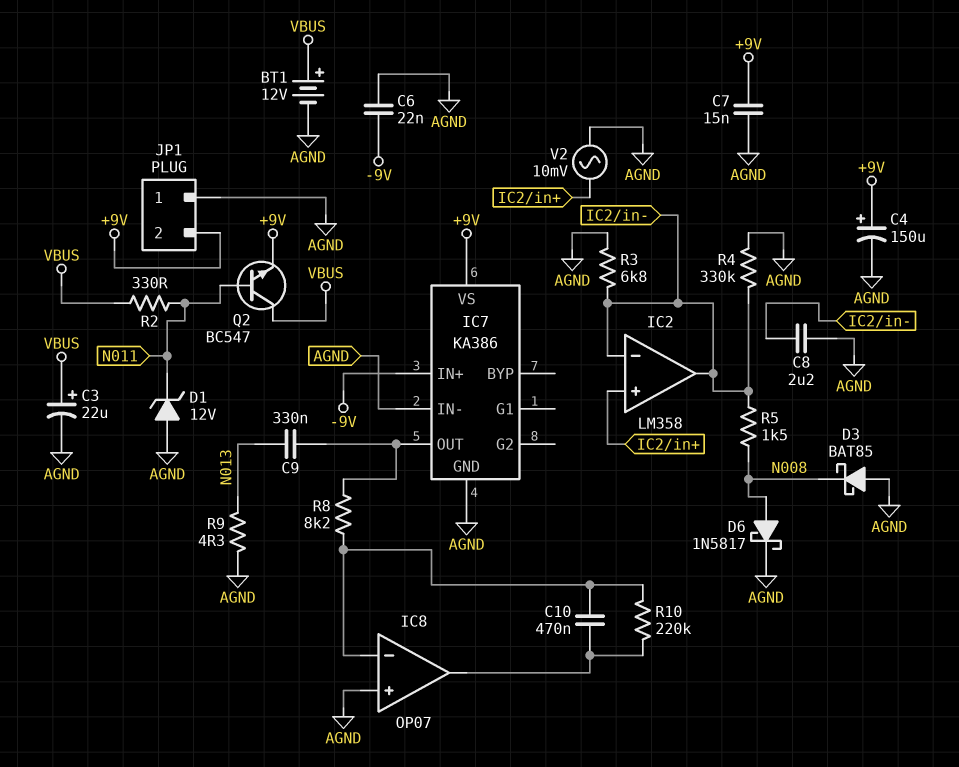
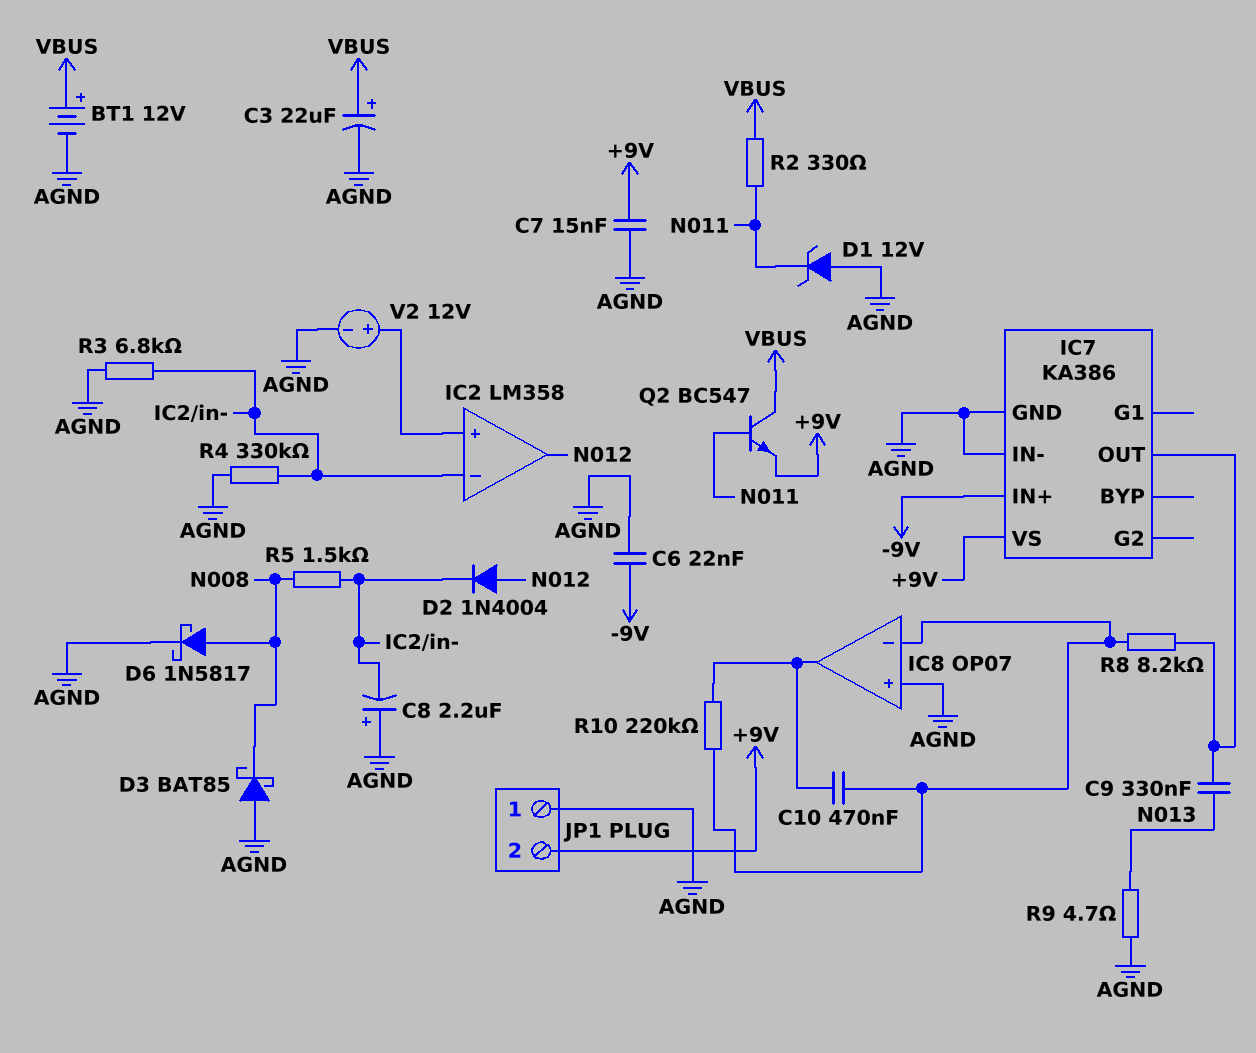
C4: 150uF (plus +9V, minus AGND) -> none
C8: 2.2uF (AGND, IC2/in-) -> 2.2uF (plus AGND, minus IC2/in-)
D2: none -> diode 1N4004 (A N012, K IC2/in-)
IC2 pin out: IC2/in- -> N012
R9: 4.3 (AGND, N013) -> 4.7 (AGND, N013)
V2: AC 10mV (AGND, IC2/in+) -> 12V (plus IC2/in+, minus AGND)

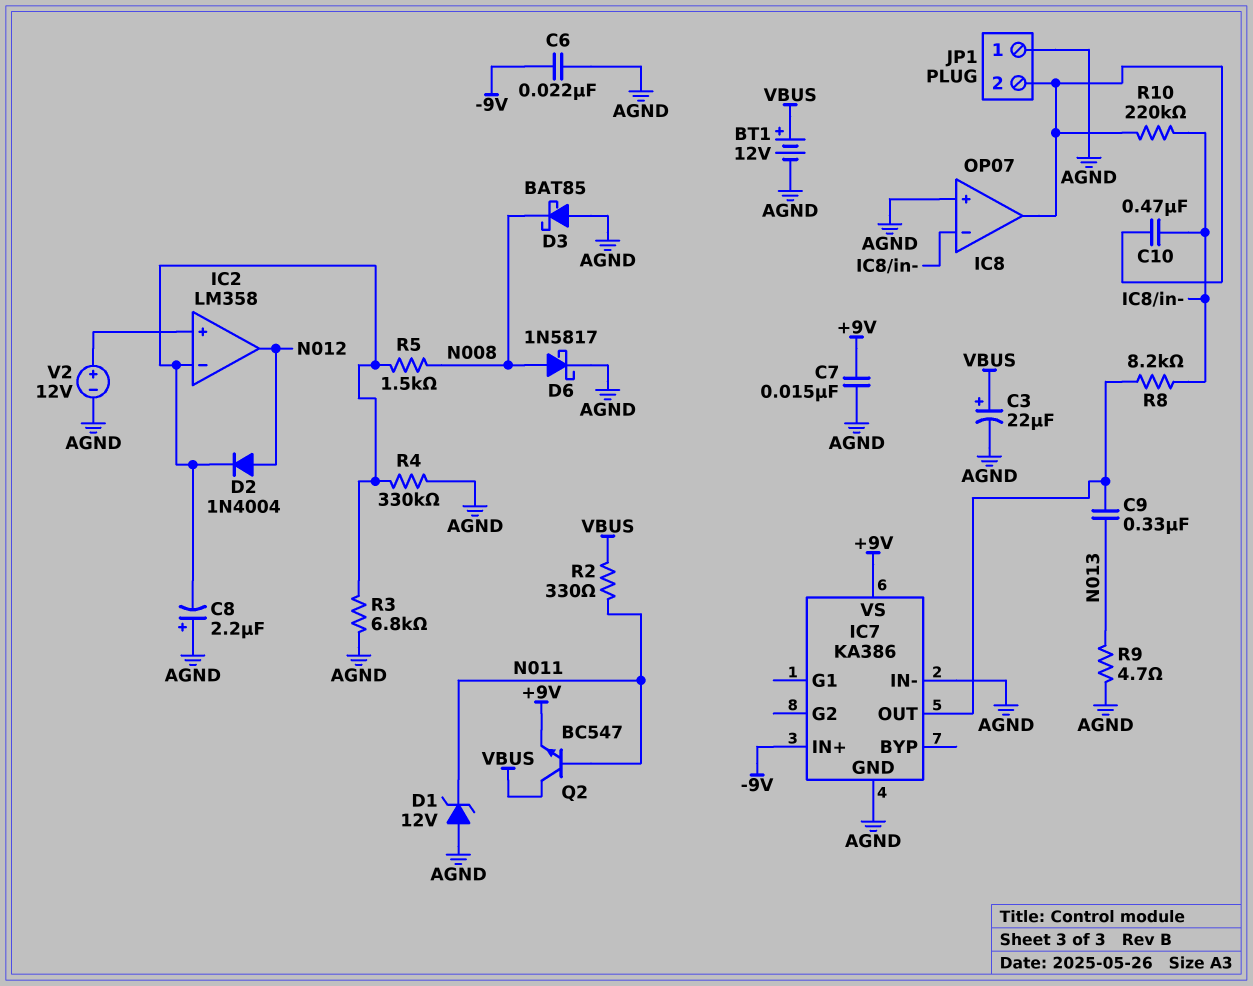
JP1 pin 2: +9V -> IC8/out

